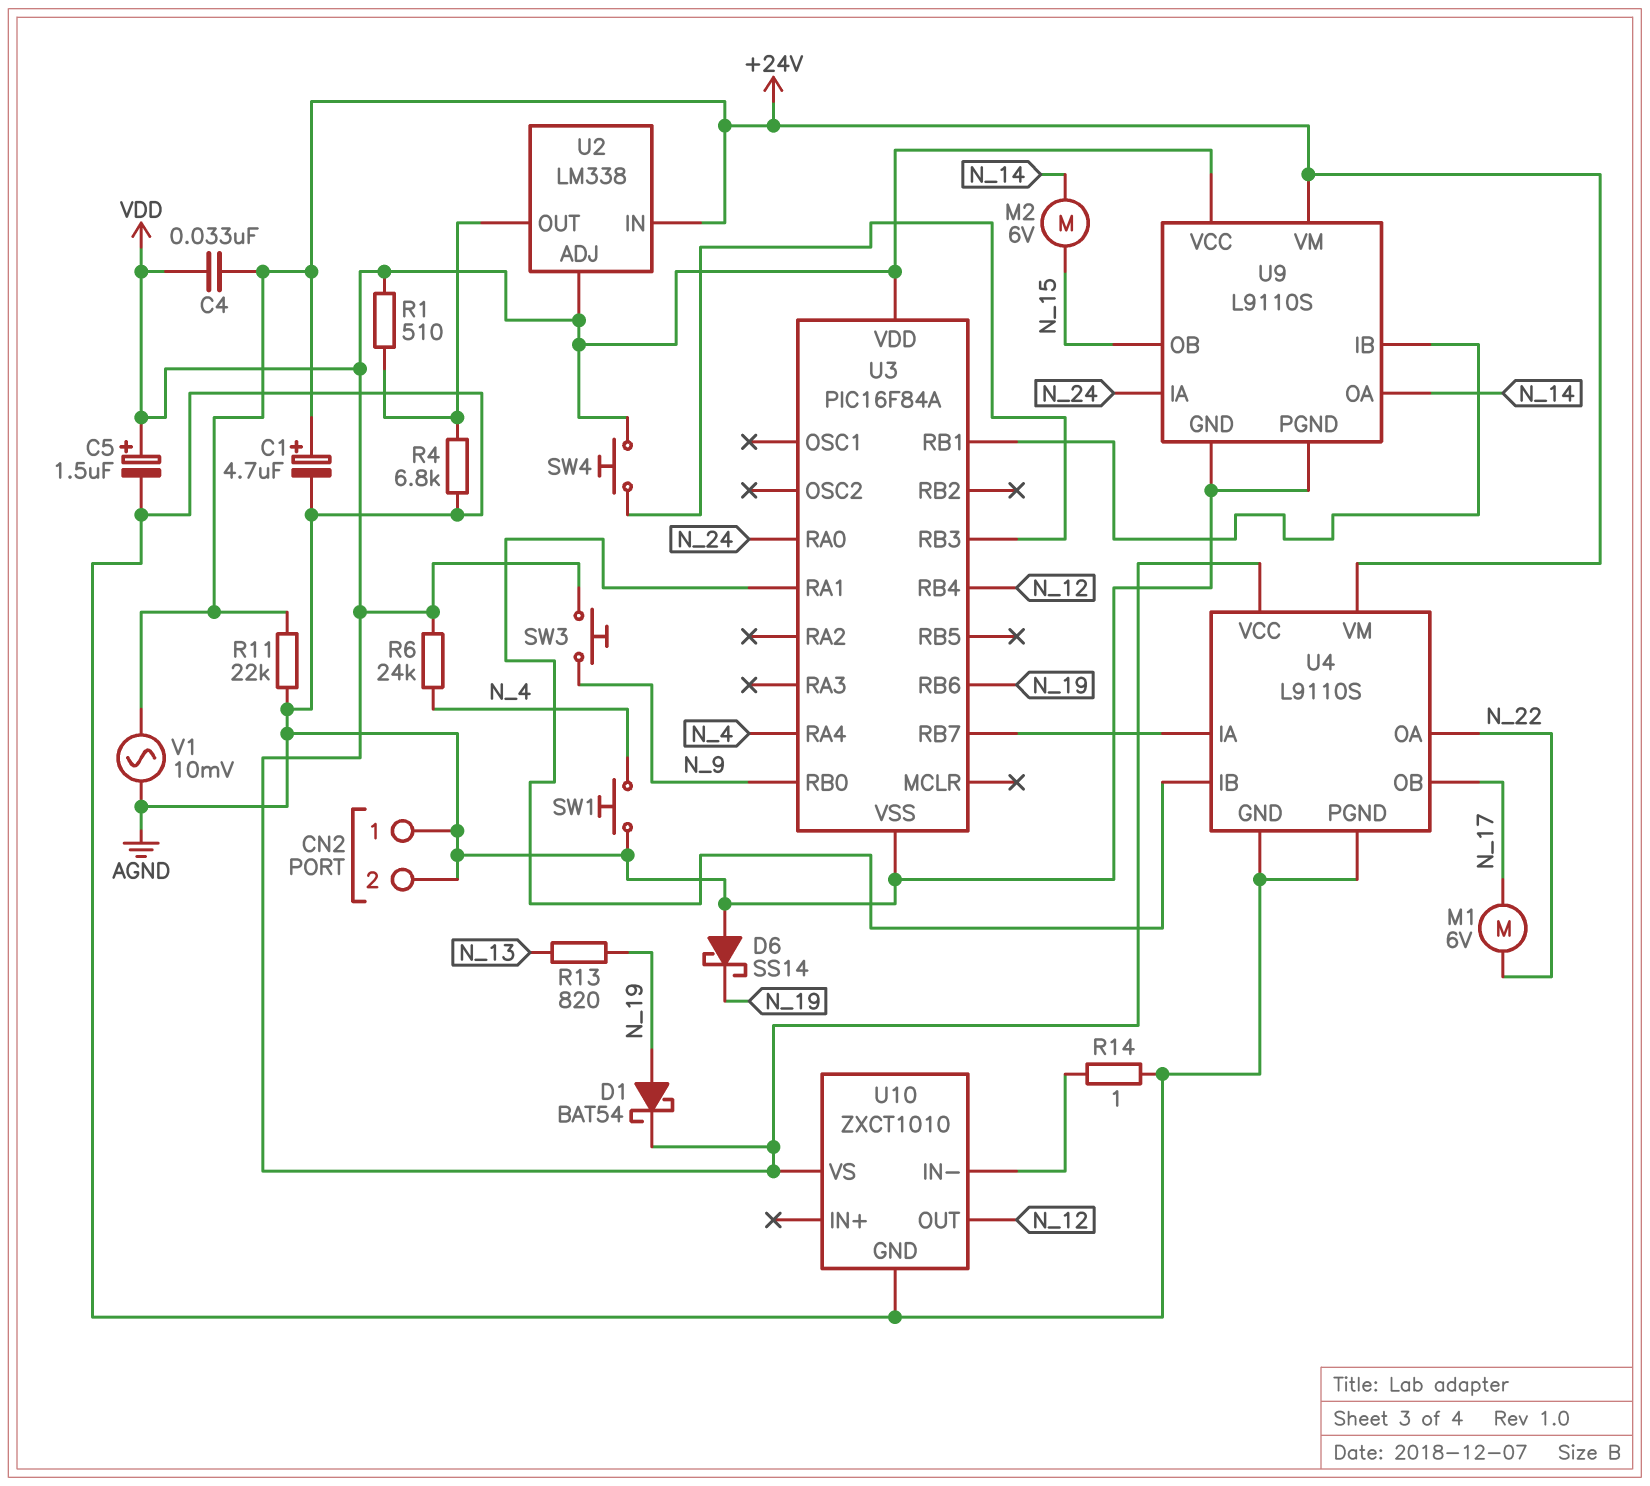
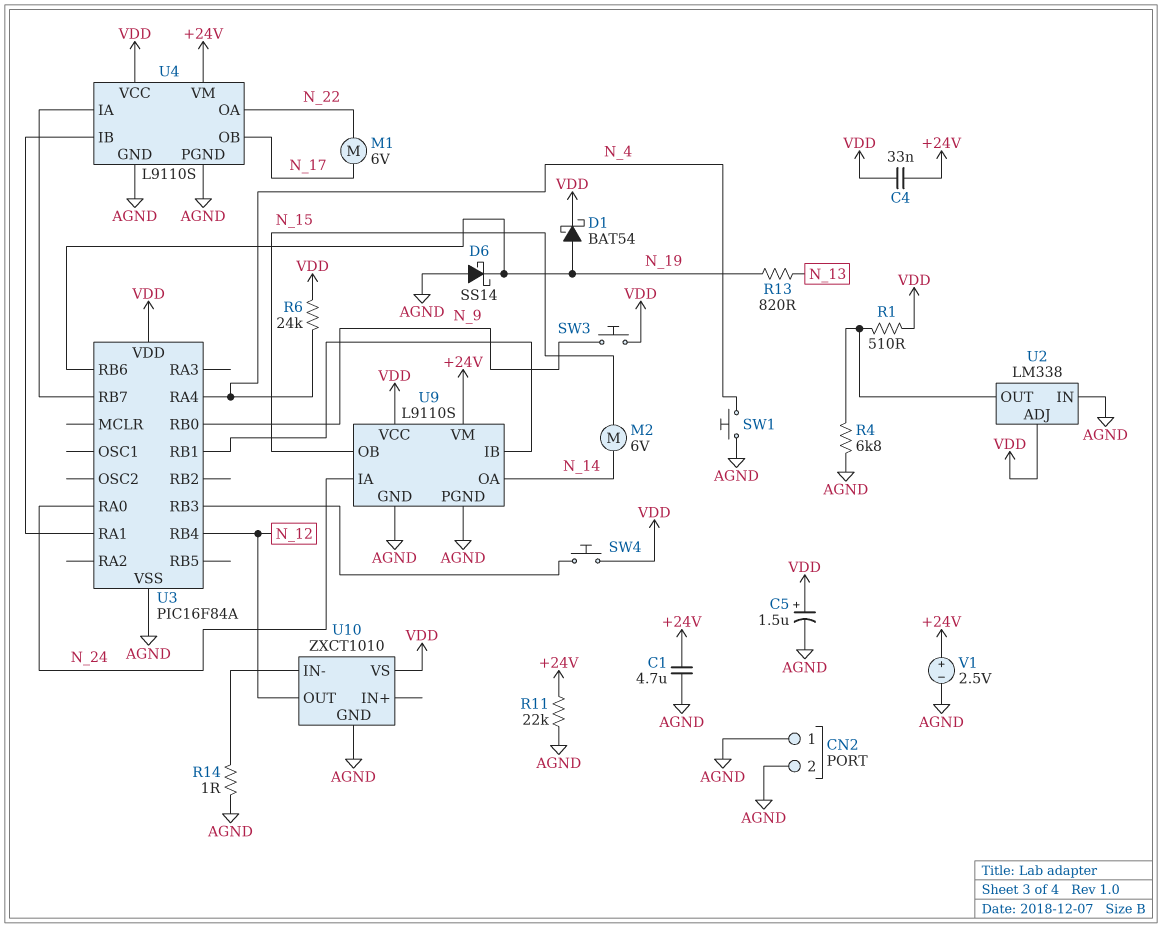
C1: 4.7uF (plus +24V, minus AGND) -> 4.7uF (+24V, AGND)
U2 pin IN: +24V -> AGND
V1: AC 10mV (+24V, AGND) -> 2.5V (plus +24V, minus AGND)

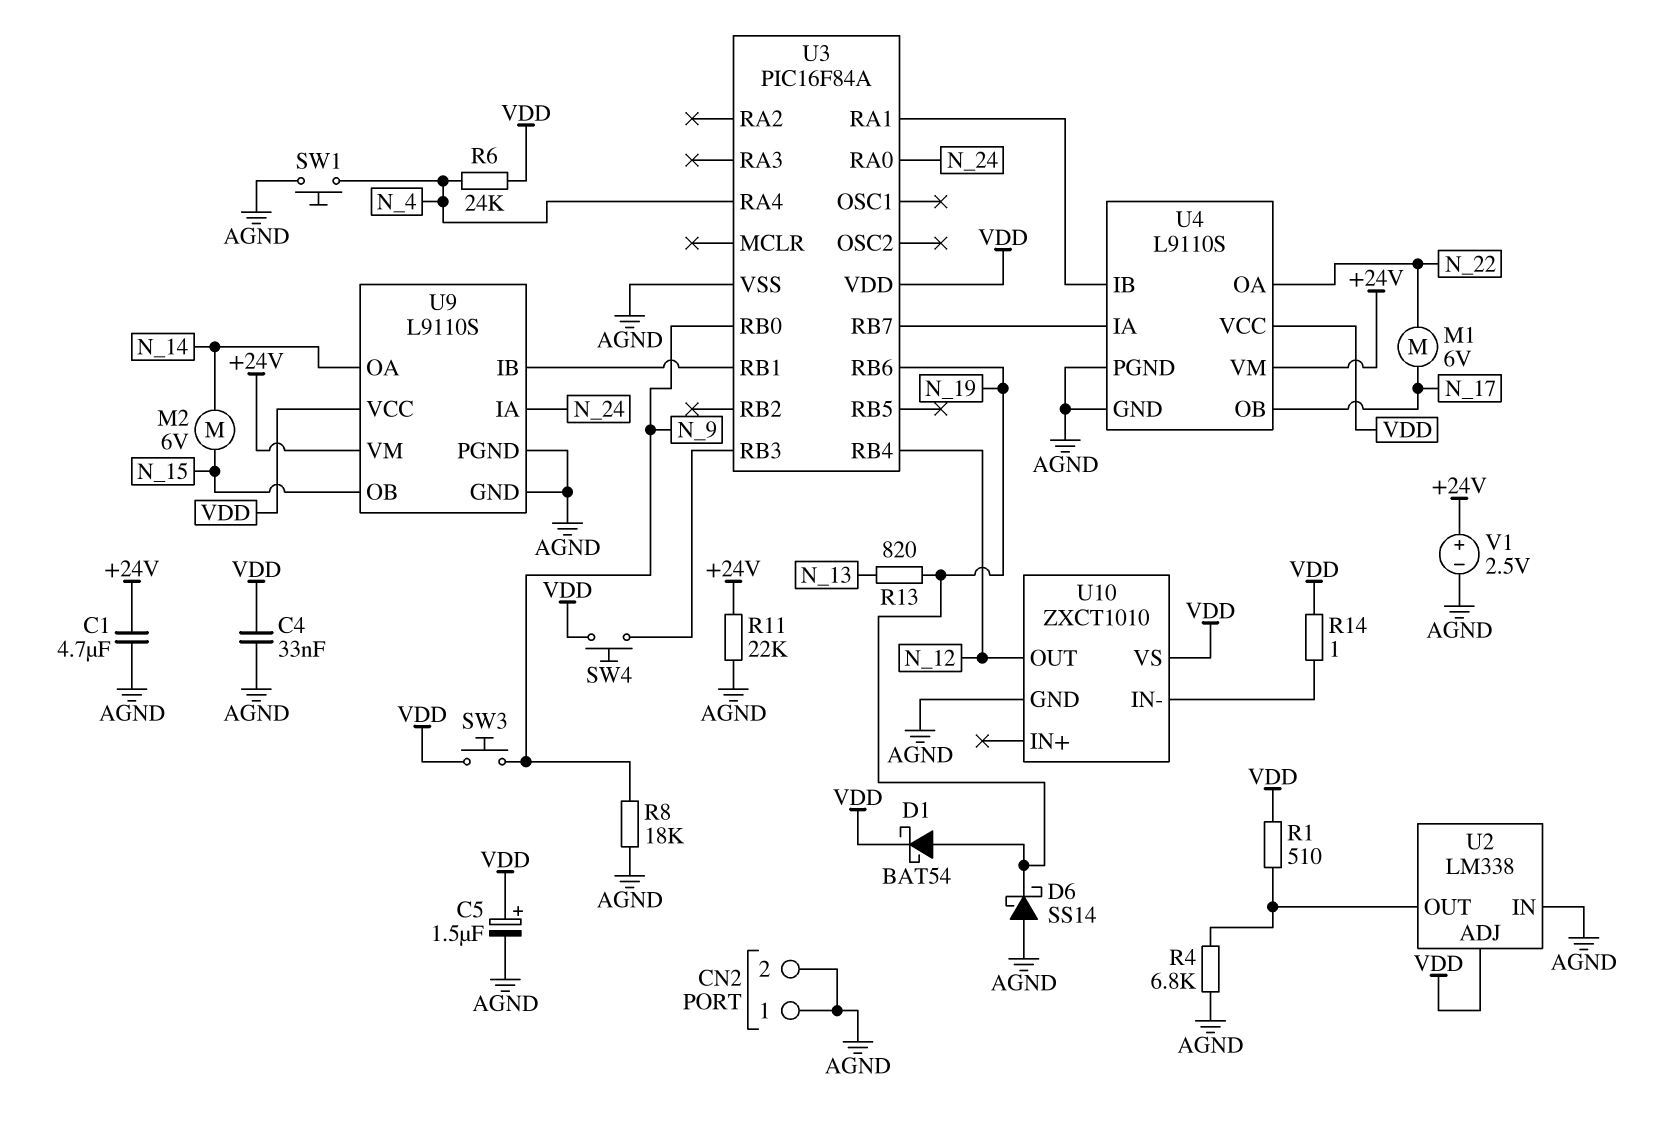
C4: 33nF (+24V, VDD) -> 33nF (AGND, VDD)
R8: none -> 18k (AGND, N_9)
R14: 1 (AGND, U10/IN-) -> 1 (U10/IN-, VDD)

